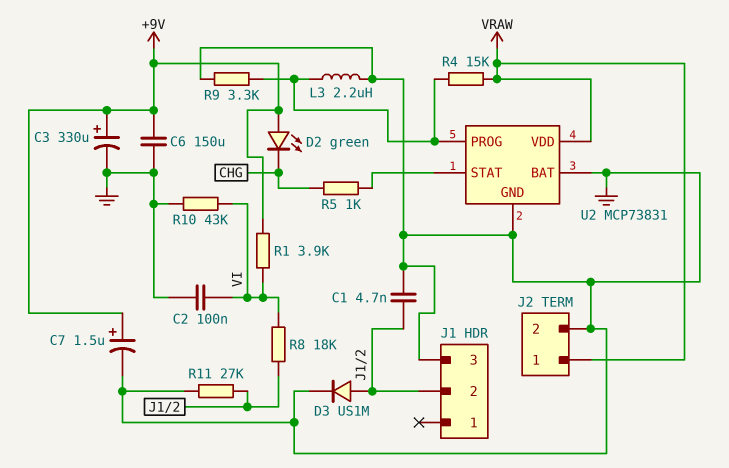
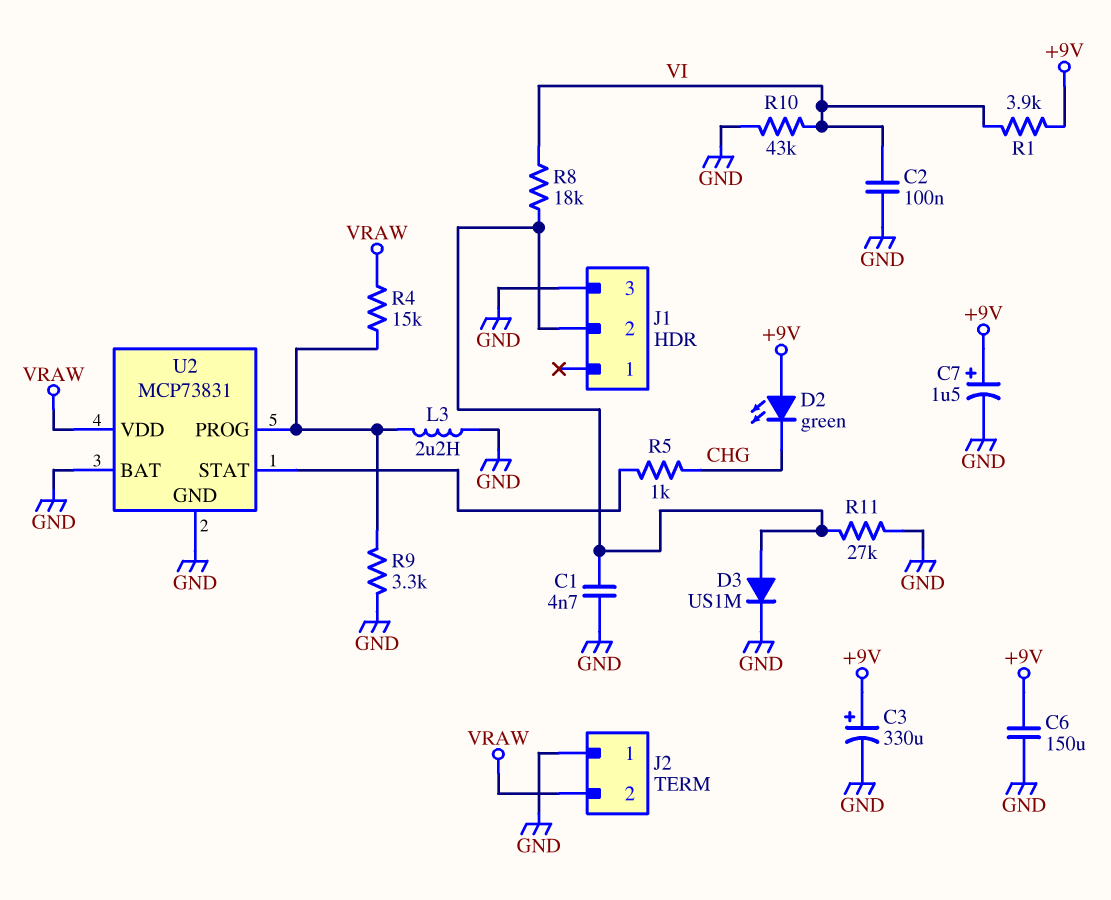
J2 pin 1: VRAW -> GND
J2 pin 2: GND -> VRAW

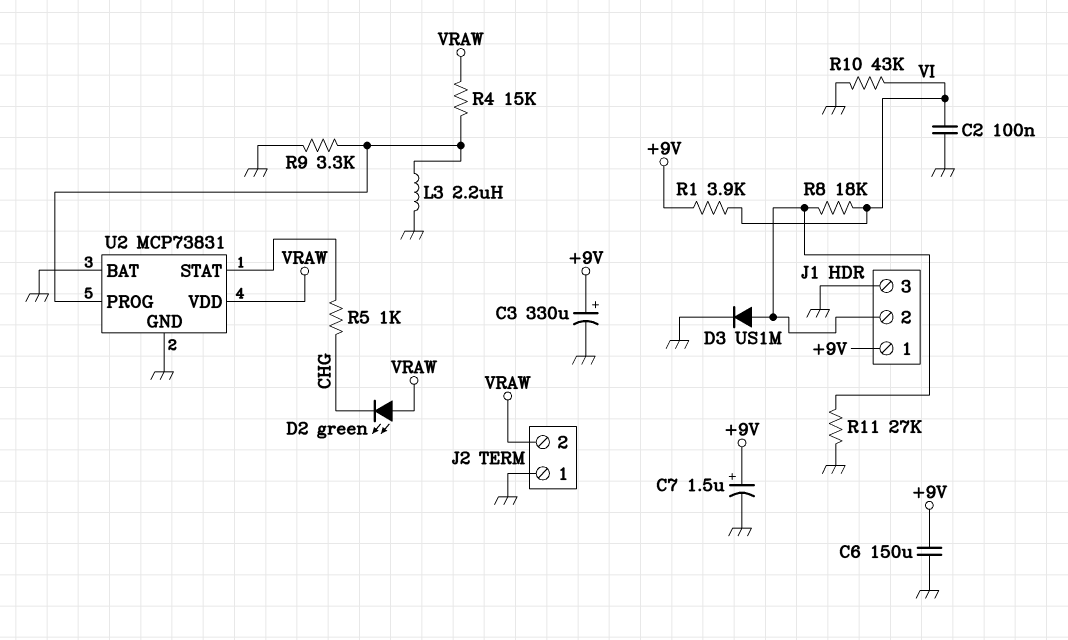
C1: 4.7nF (GND, J1/2) -> none
D2: LED green (A +9V, K CHG) -> LED green (A VRAW, K CHG)
J1 pin 1: none -> +9V

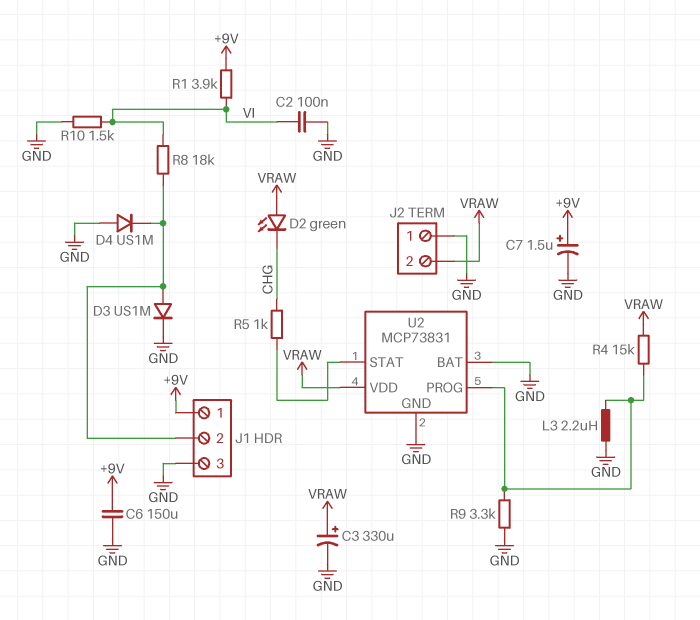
C3: 330uF (plus +9V, minus GND) -> 330uF (plus VRAW, minus GND)
D4: none -> diode US1M (A GND, K J1/2)
R10: 43k (GND, VI) -> 1.5k (GND, VI)
R11: 27k (GND, J1/2) -> none

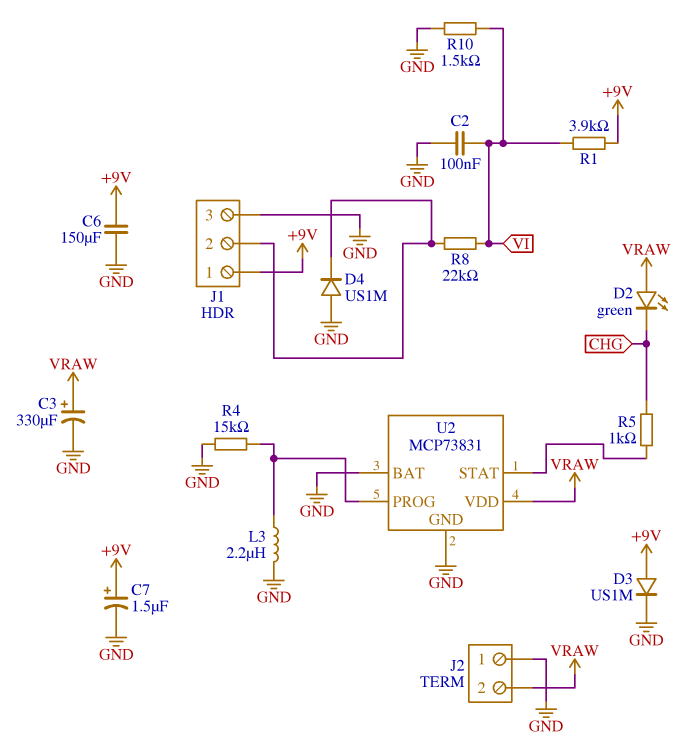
D3: diode US1M (A J1/2, K GND) -> diode US1M (A +9V, K GND)
R4: 15k (U2/PROG, VRAW) -> 15k (GND, U2/PROG)
R8: 18k (J1/2, VI) -> 22k (J1/2, VI)
R9: 3.3k (GND, U2/PROG) -> none

